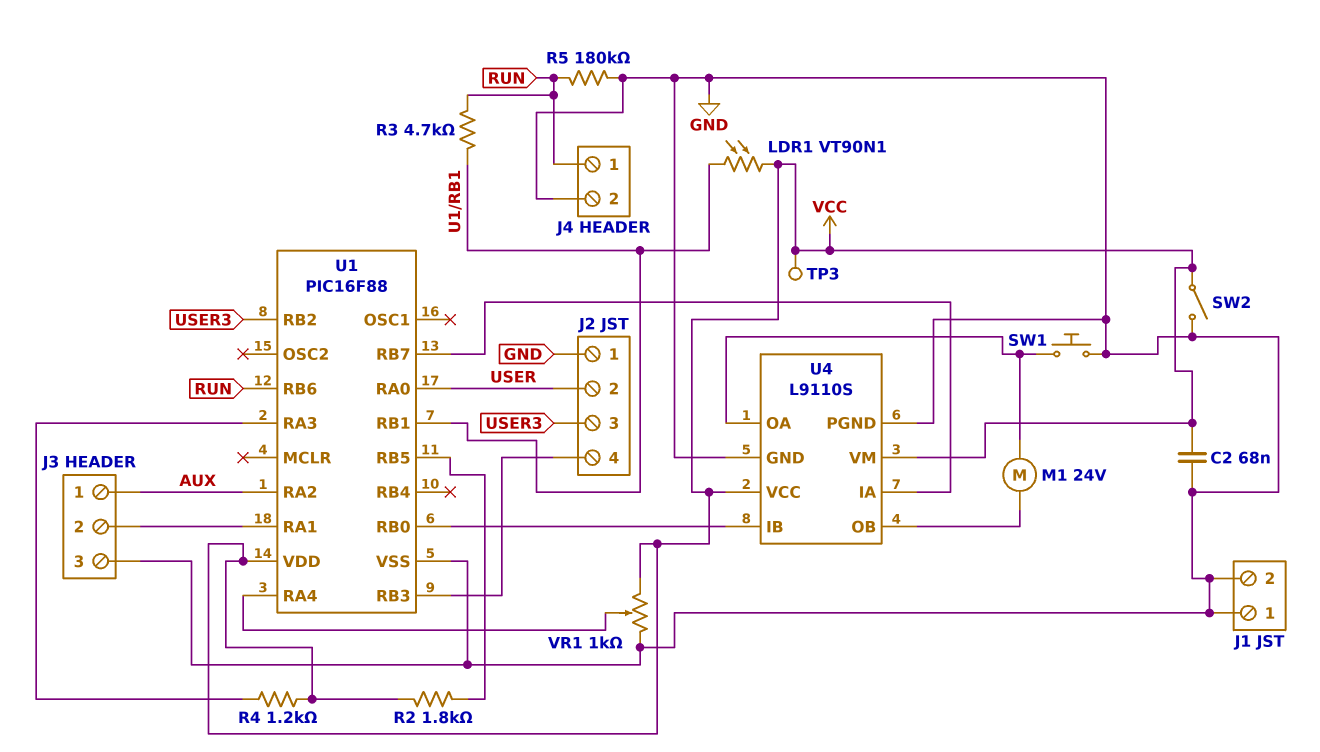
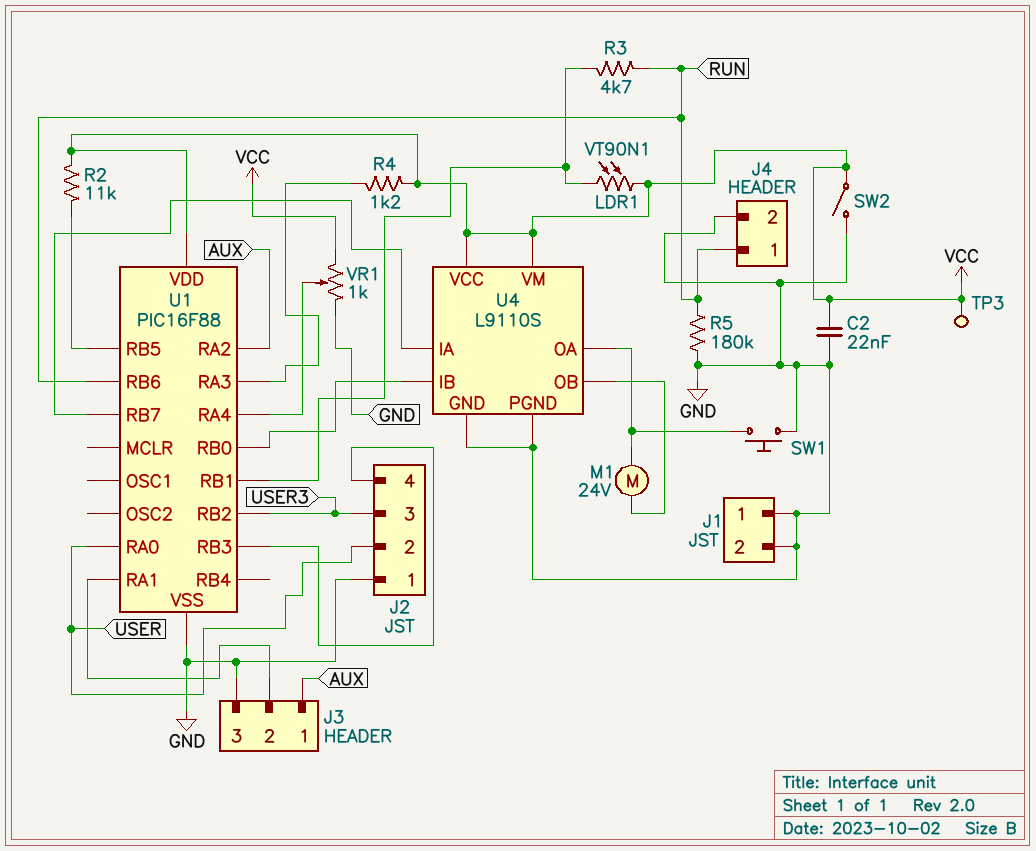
C2: 68nF (GND, VCC) -> 22nF (GND, VCC)
R2: 1.8k (U1/RB5, VCC) -> 11k (U1/RB5, VCC)

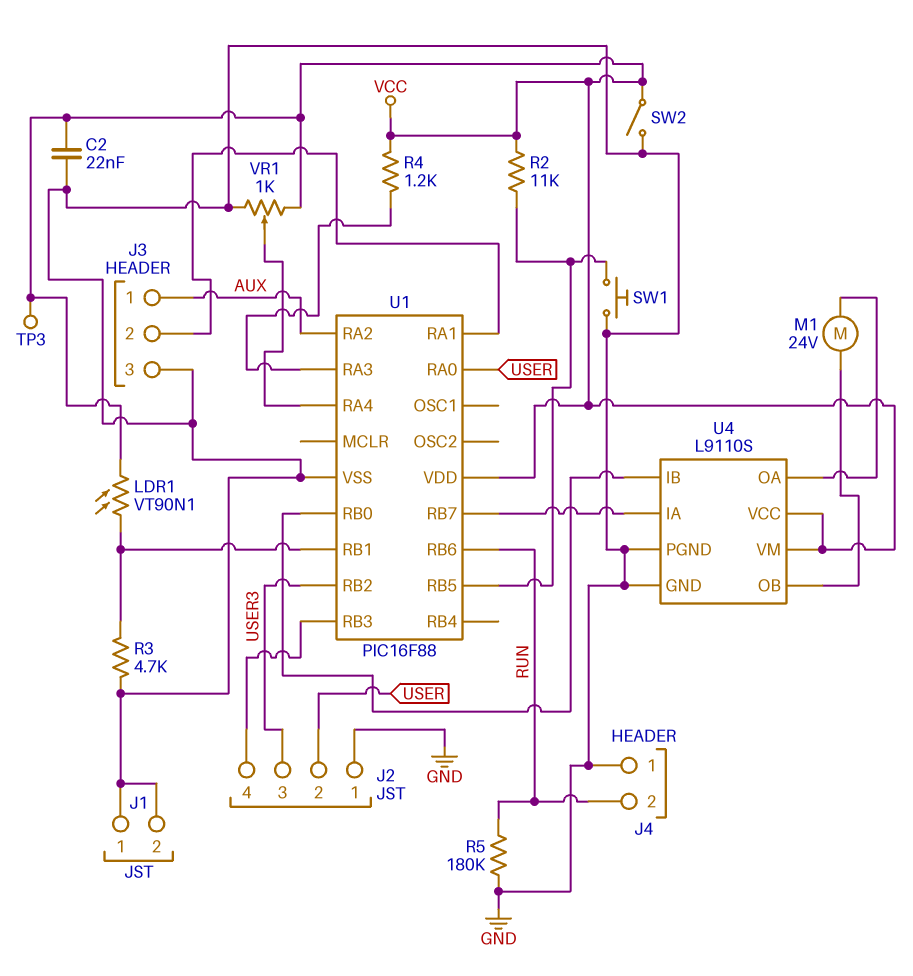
J4 pin 1: RUN -> GND
J4 pin 2: GND -> RUN
R3: 4.7k (RUN, U1/RB1) -> 4.7k (GND, U1/RB1)
SW1: button (GND, U4/OA) -> button (GND, U1/RB5)

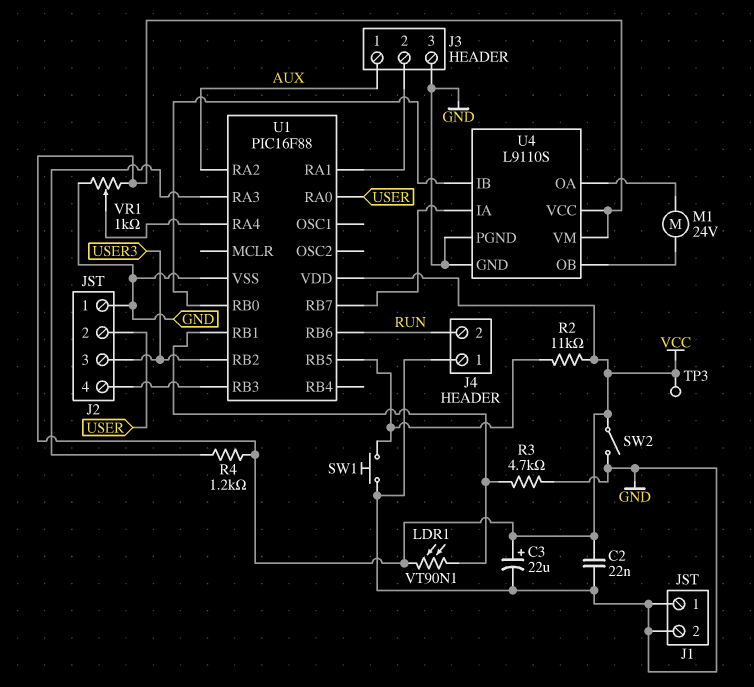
C3: none -> 22uF (plus VCC, minus GND)
R5: 180k (GND, RUN) -> none

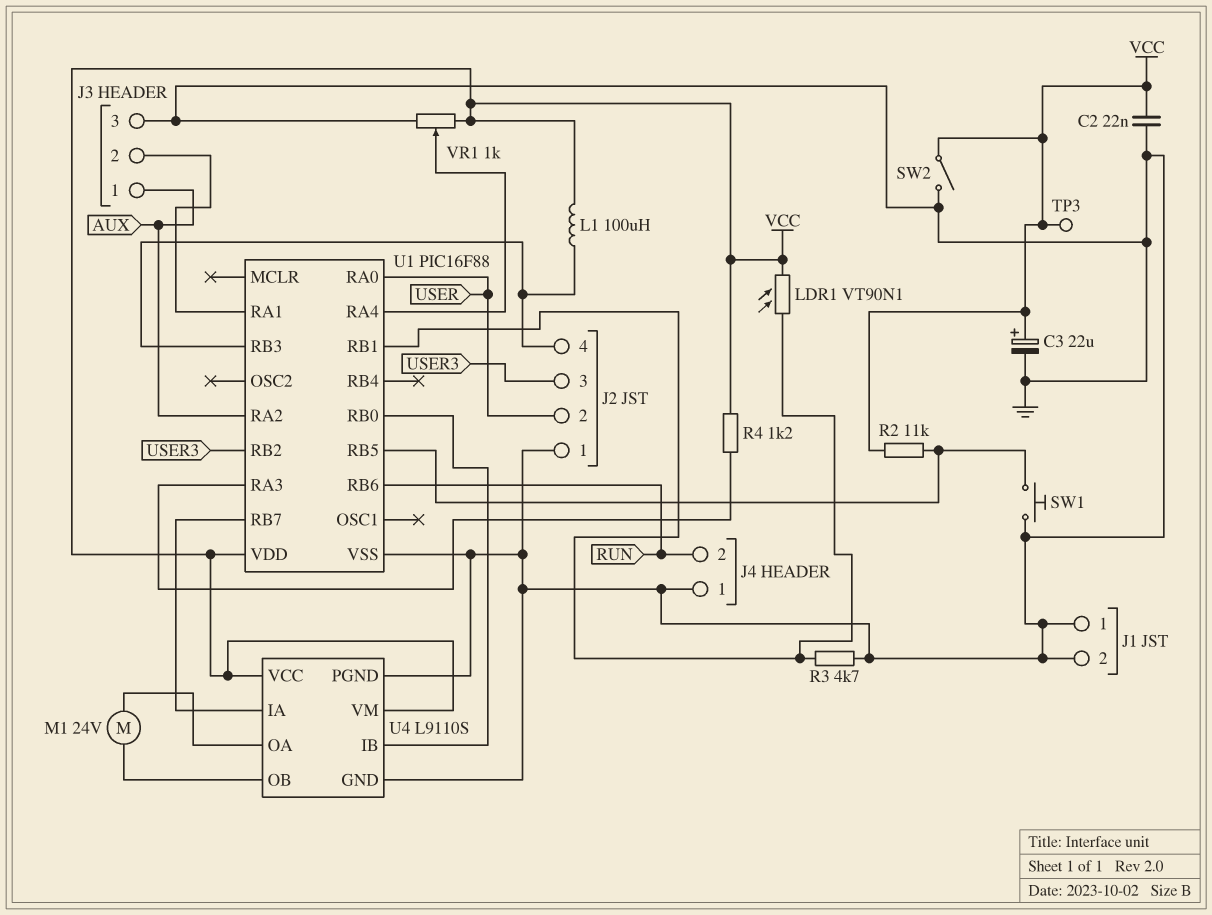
L1: none -> 100uH (J2/4, VCC)

